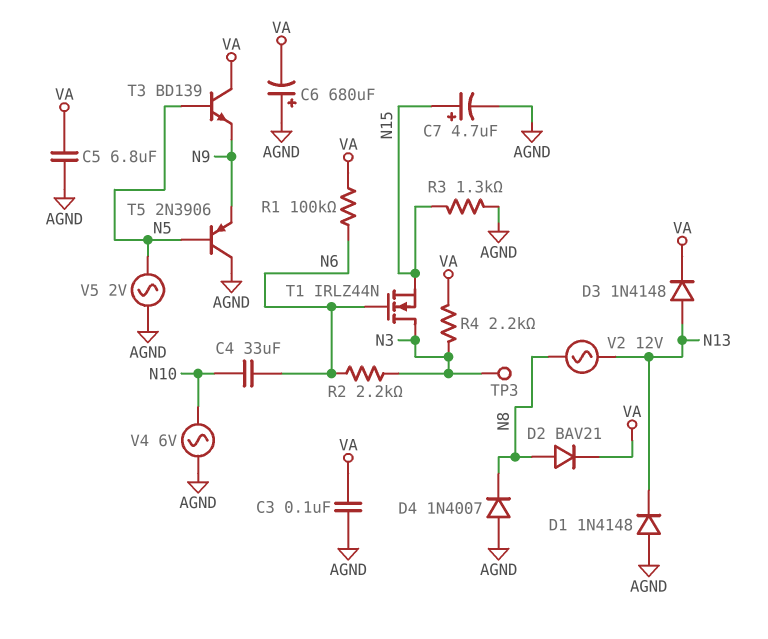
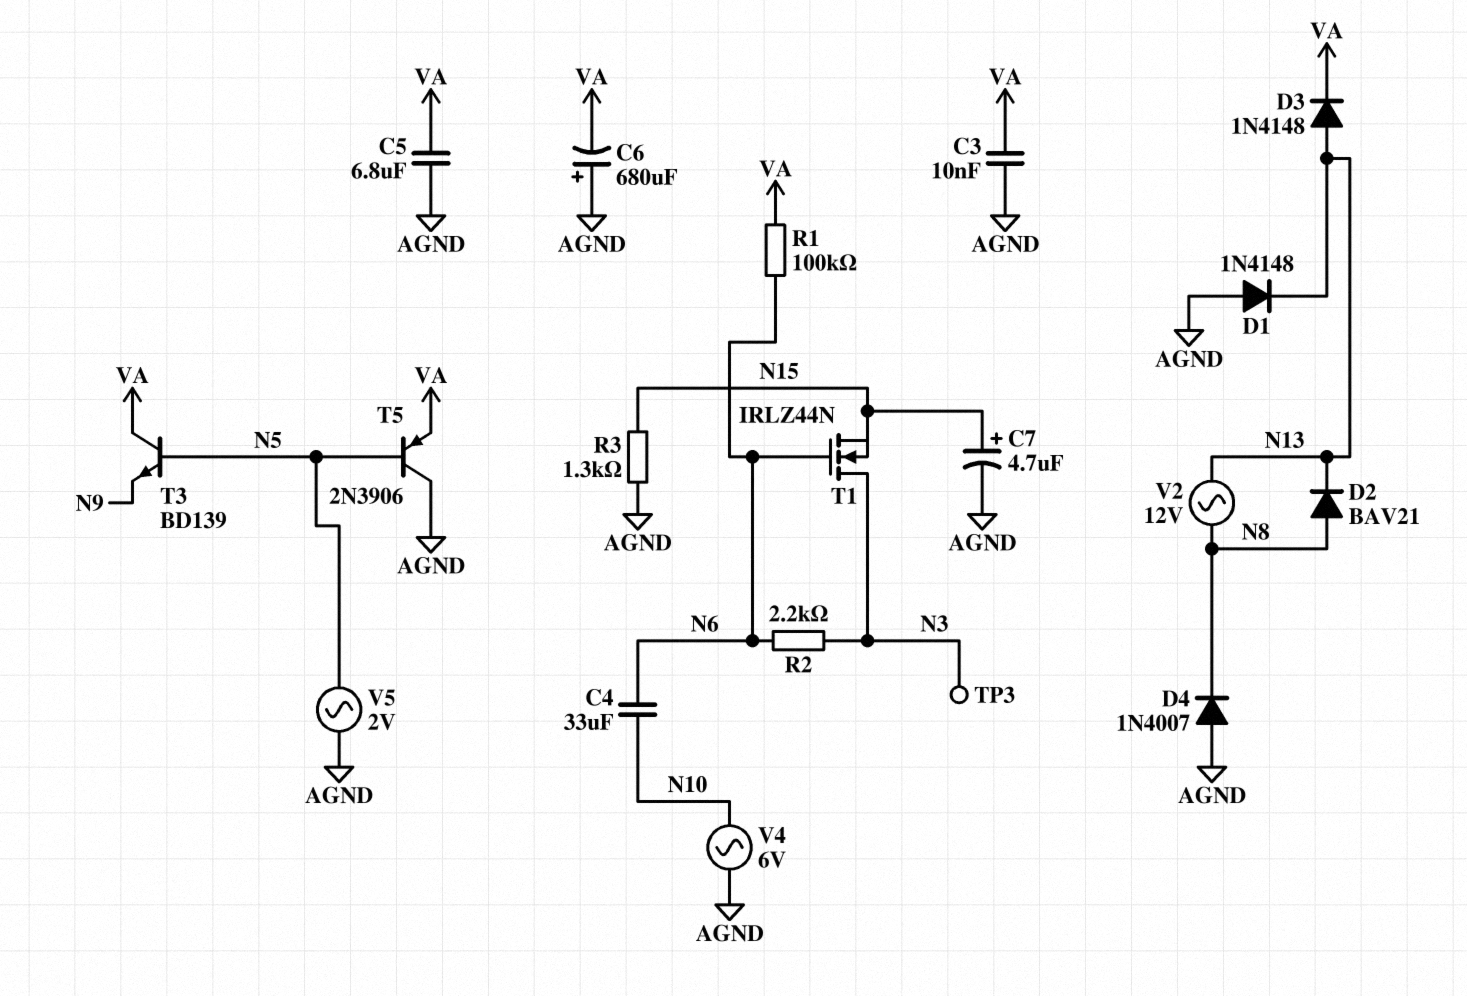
C3: 100nF (AGND, VA) -> 10nF (AGND, VA)
D2: diode BAV21 (A N8, K VA) -> diode BAV21 (A N8, K N13)
R4: 2.2k (N3, VA) -> none
T5: PNP 2N3906 (B N5, C AGND, E N9) -> PNP 2N3906 (B N5, C AGND, E VA)

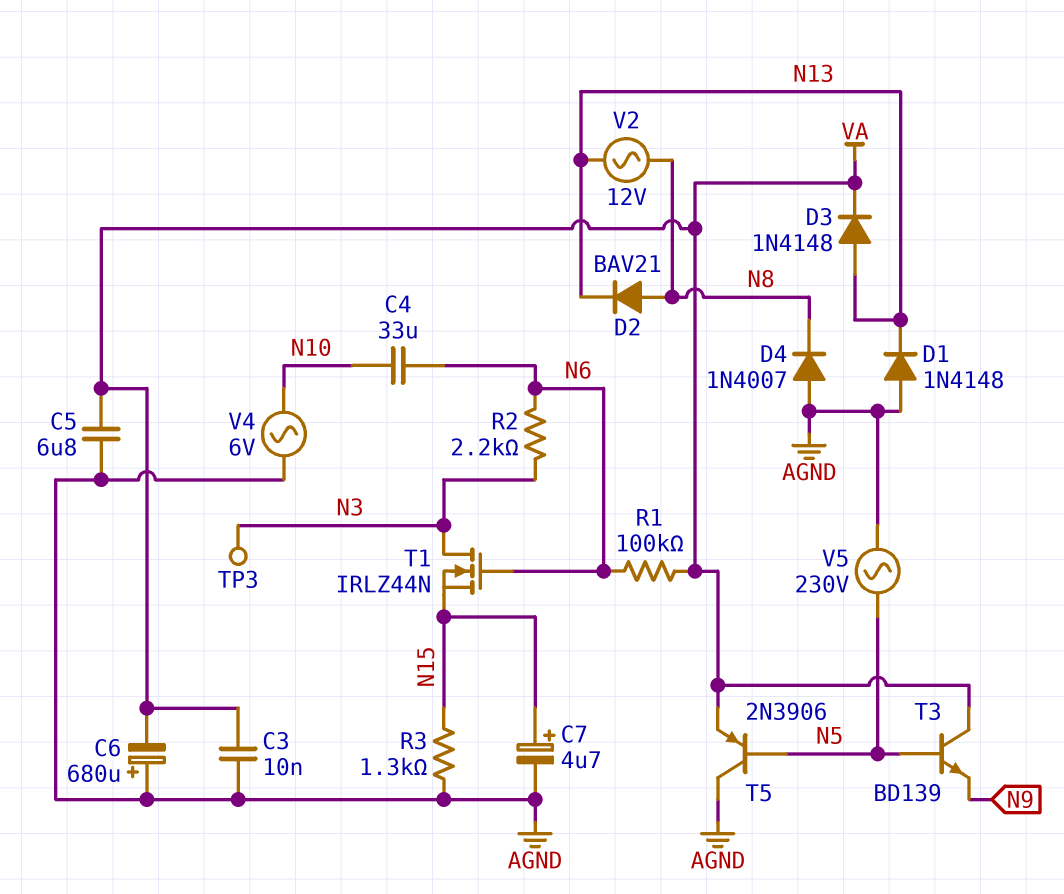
V5: AC 2V (AGND, N5) -> AC 230V (AGND, N5)

